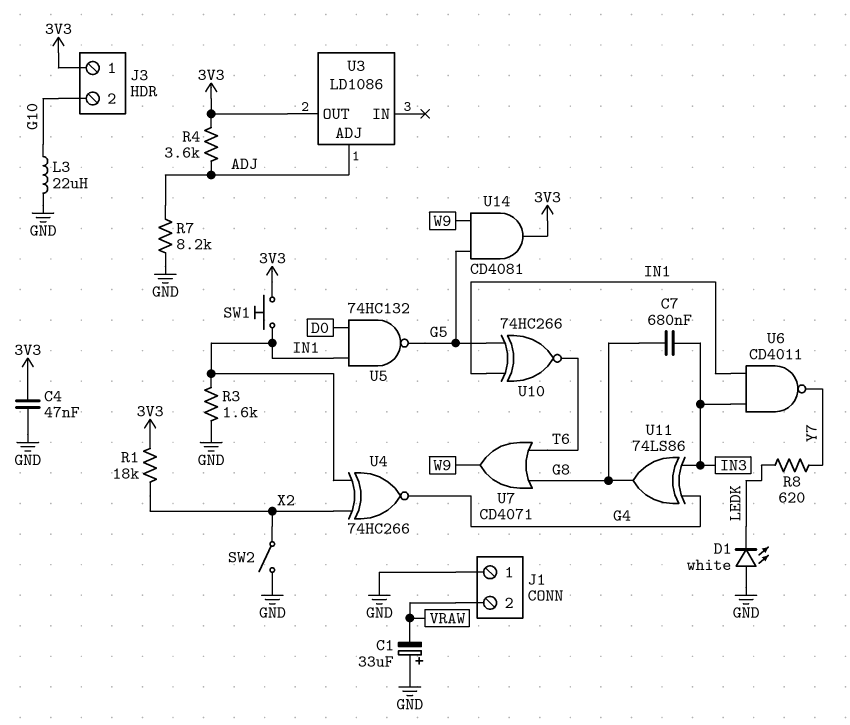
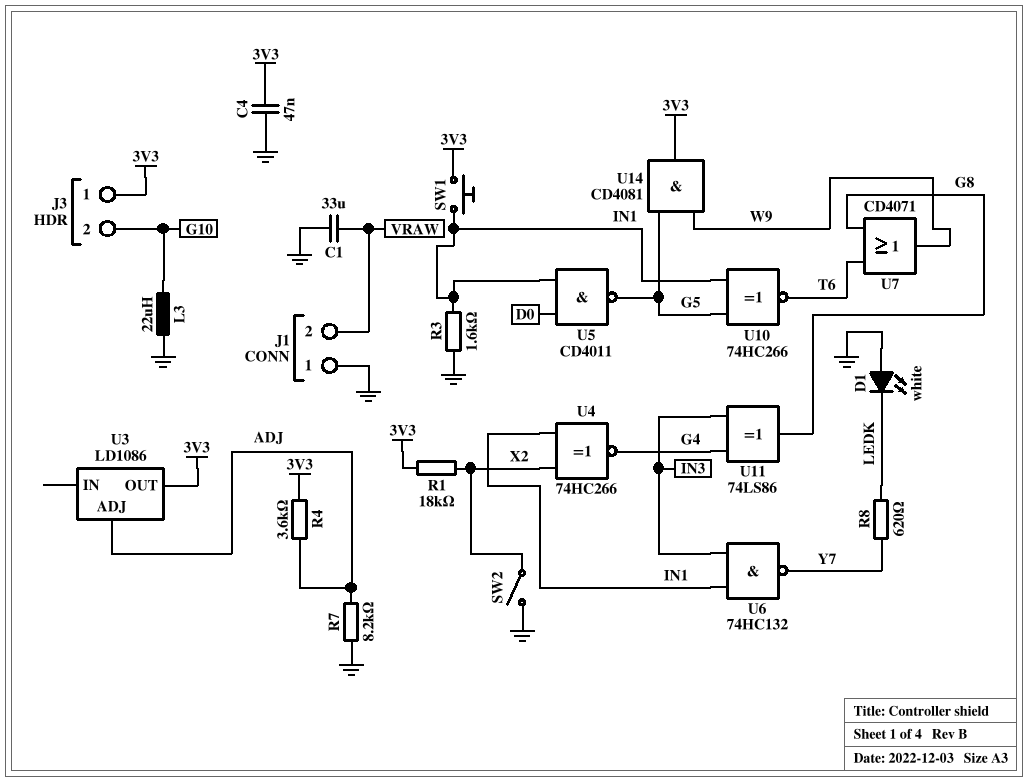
C1: 33uF (plus GND, minus VRAW) -> 33uF (GND, VRAW)
C7: 680nF (G8, IN3) -> none
U5: NAND 74HC132 (in D0, in IN1, out G5) -> NAND CD4011 (in D0, in IN1, out G5)
U6: NAND CD4011 (in IN1, in IN3, out Y7) -> NAND 74HC132 (in IN1, in IN3, out Y7)

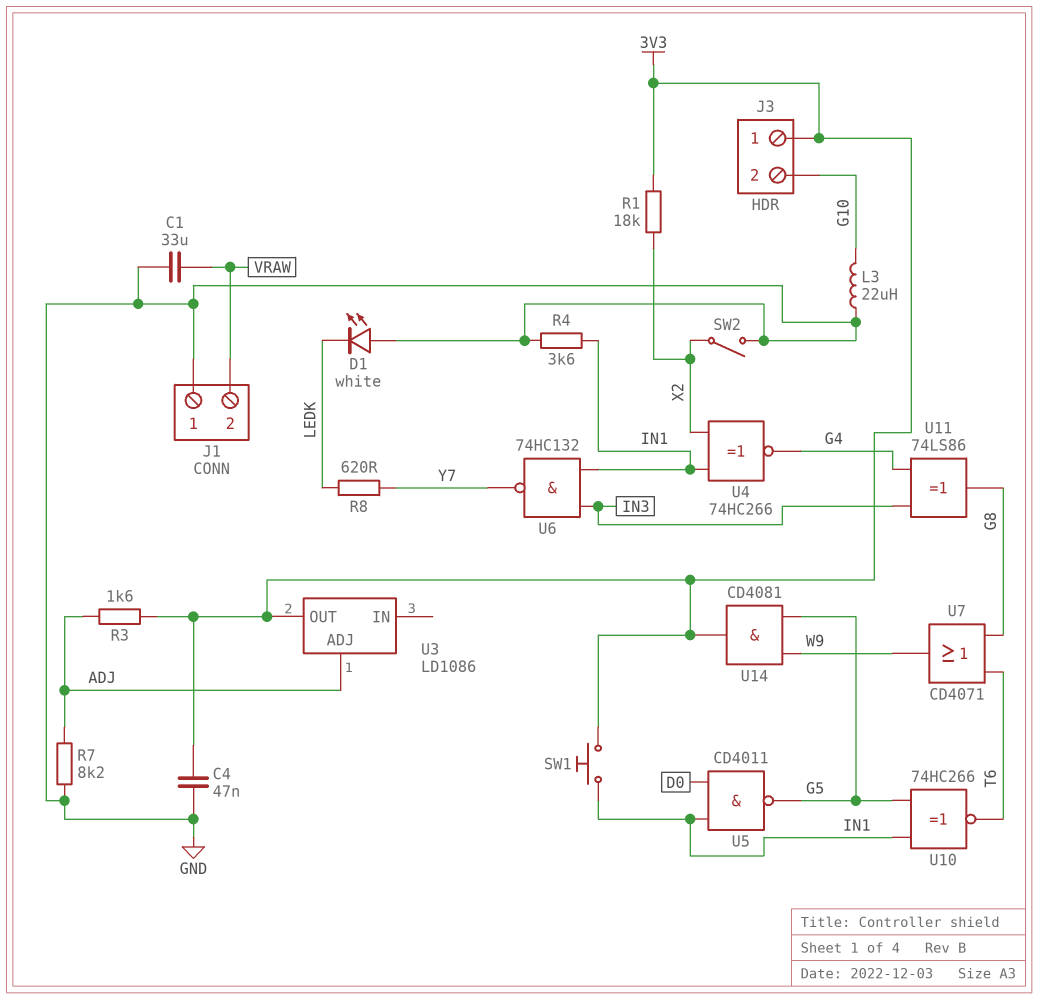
R3: 1.6k (GND, IN1) -> 1.6k (3V3, ADJ)
R4: 3.6k (3V3, ADJ) -> 3.6k (GND, IN1)

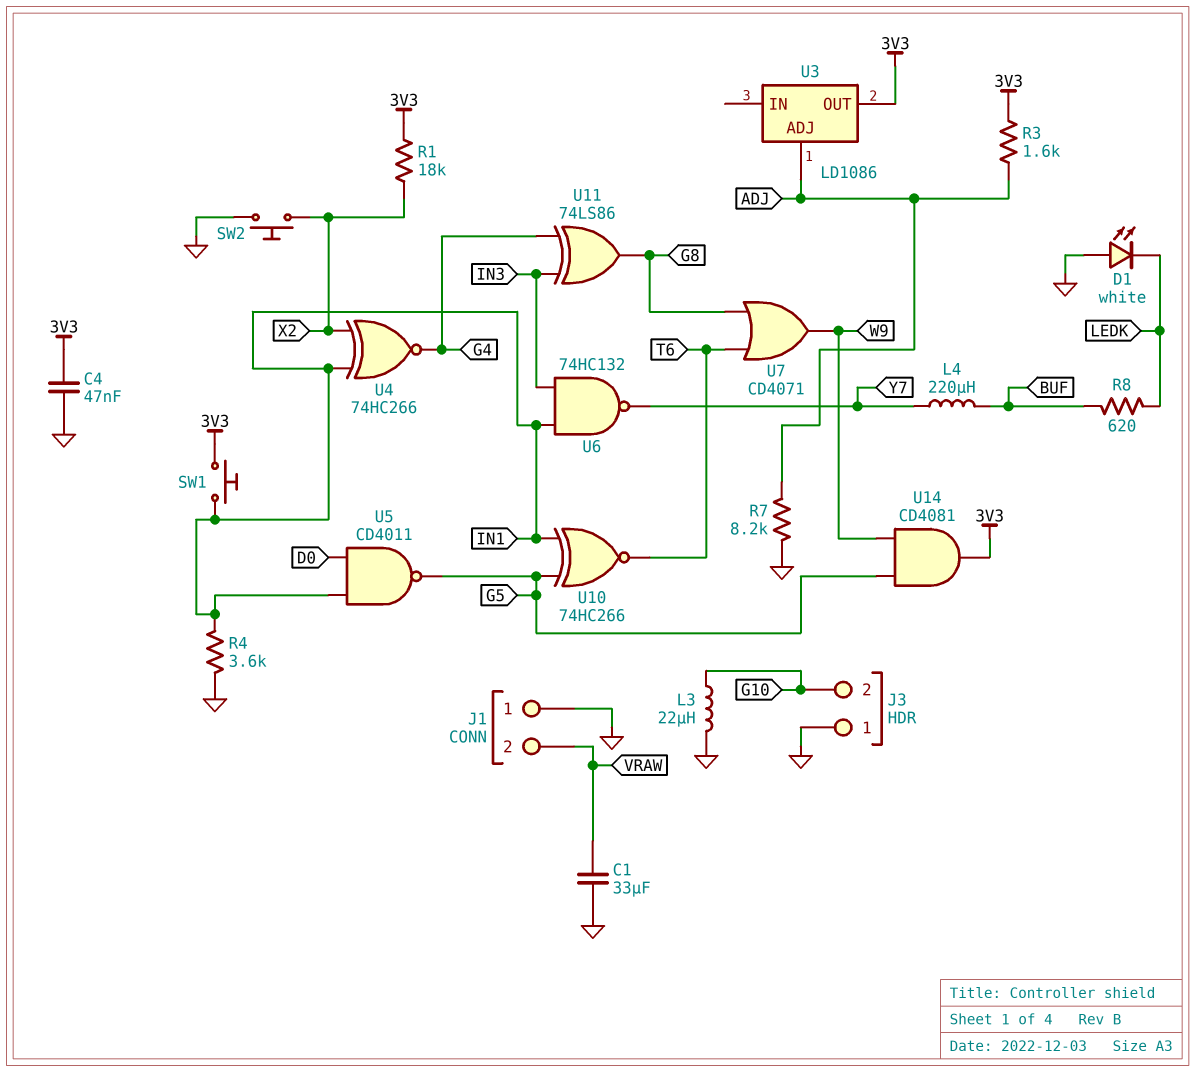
J3 pin 1: 3V3 -> GND
L4: none -> 220uH (BUF, Y7)
R8: 620 (LEDK, Y7) -> 620 (BUF, LEDK)
SW2: switch (GND, X2) -> button (GND, X2)

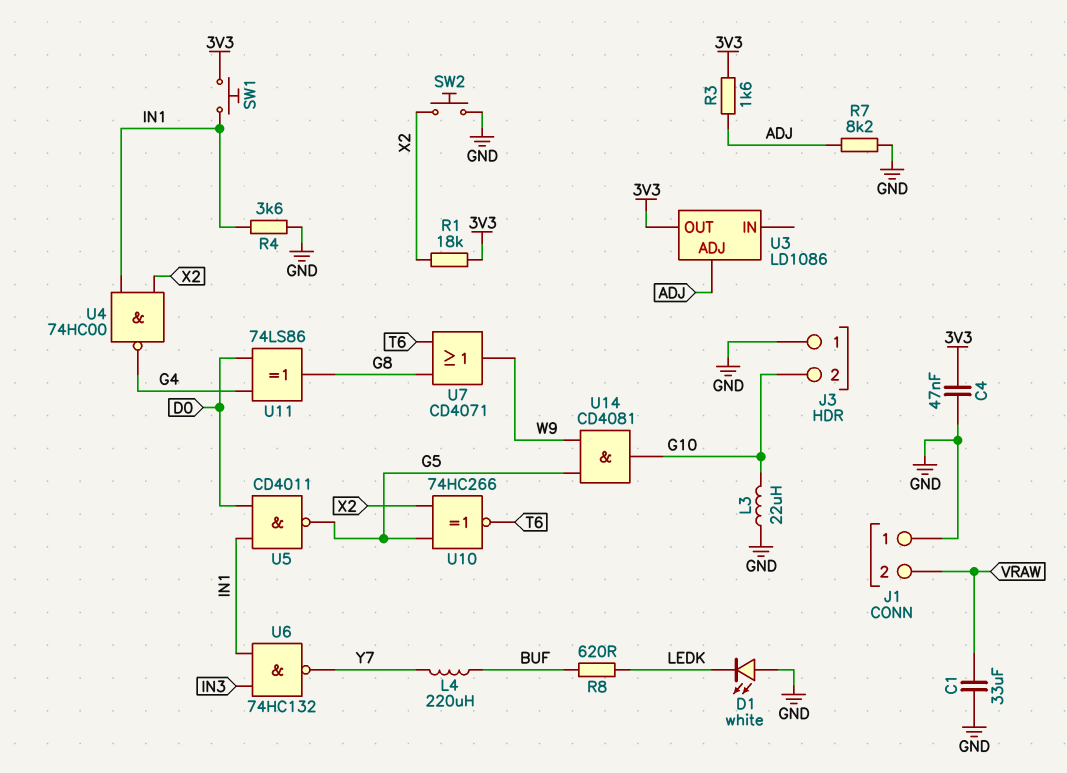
U4: XNOR 74HC266 (in IN1, in X2, out G4) -> NAND 74HC00 (in IN1, in X2, out G4)
U10: XNOR 74HC266 (in G5, in IN1, out T6) -> XNOR 74HC266 (in G5, in X2, out T6)
U11: XOR 74LS86 (in G4, in IN3, out G8) -> XOR 74LS86 (in D0, in G4, out G8)
U14: AND CD4081 (in G5, in W9, out 3V3) -> AND CD4081 (in G5, in W9, out G10)

